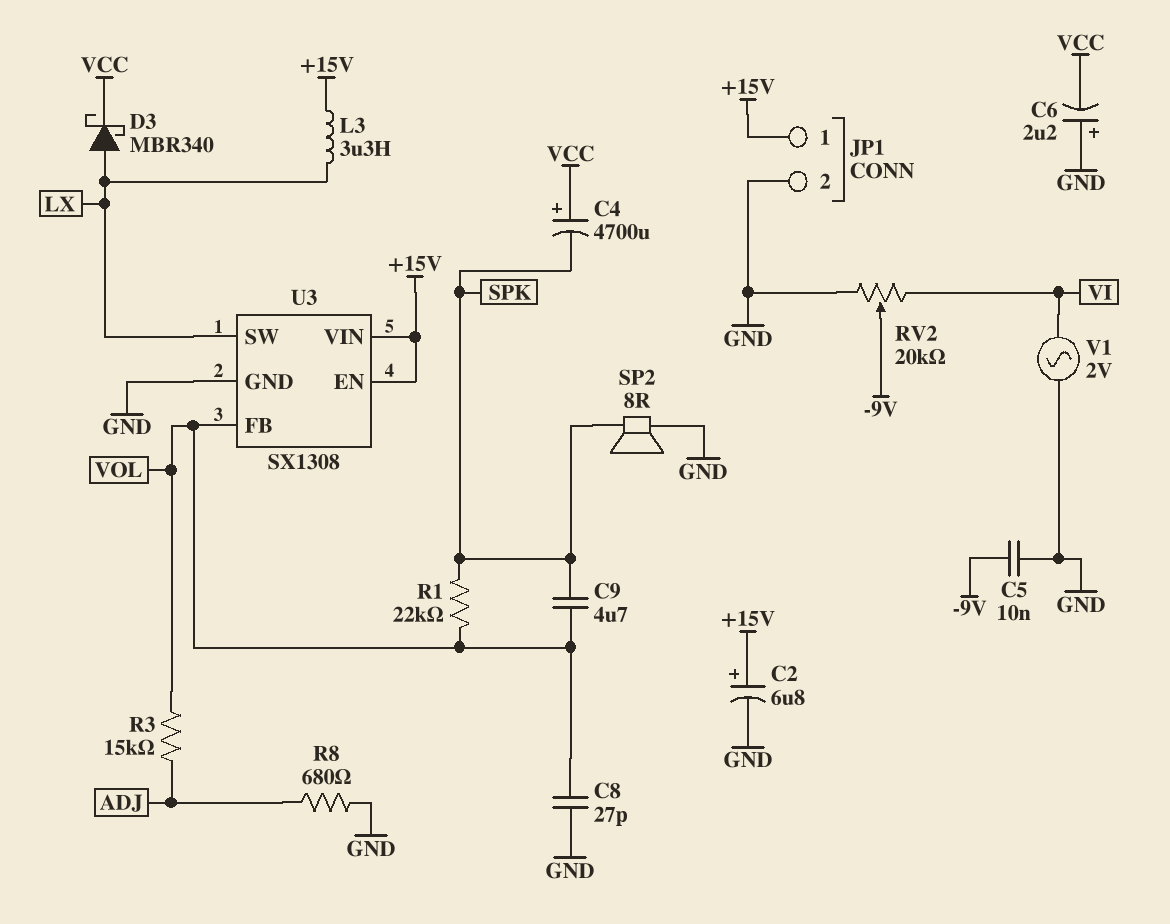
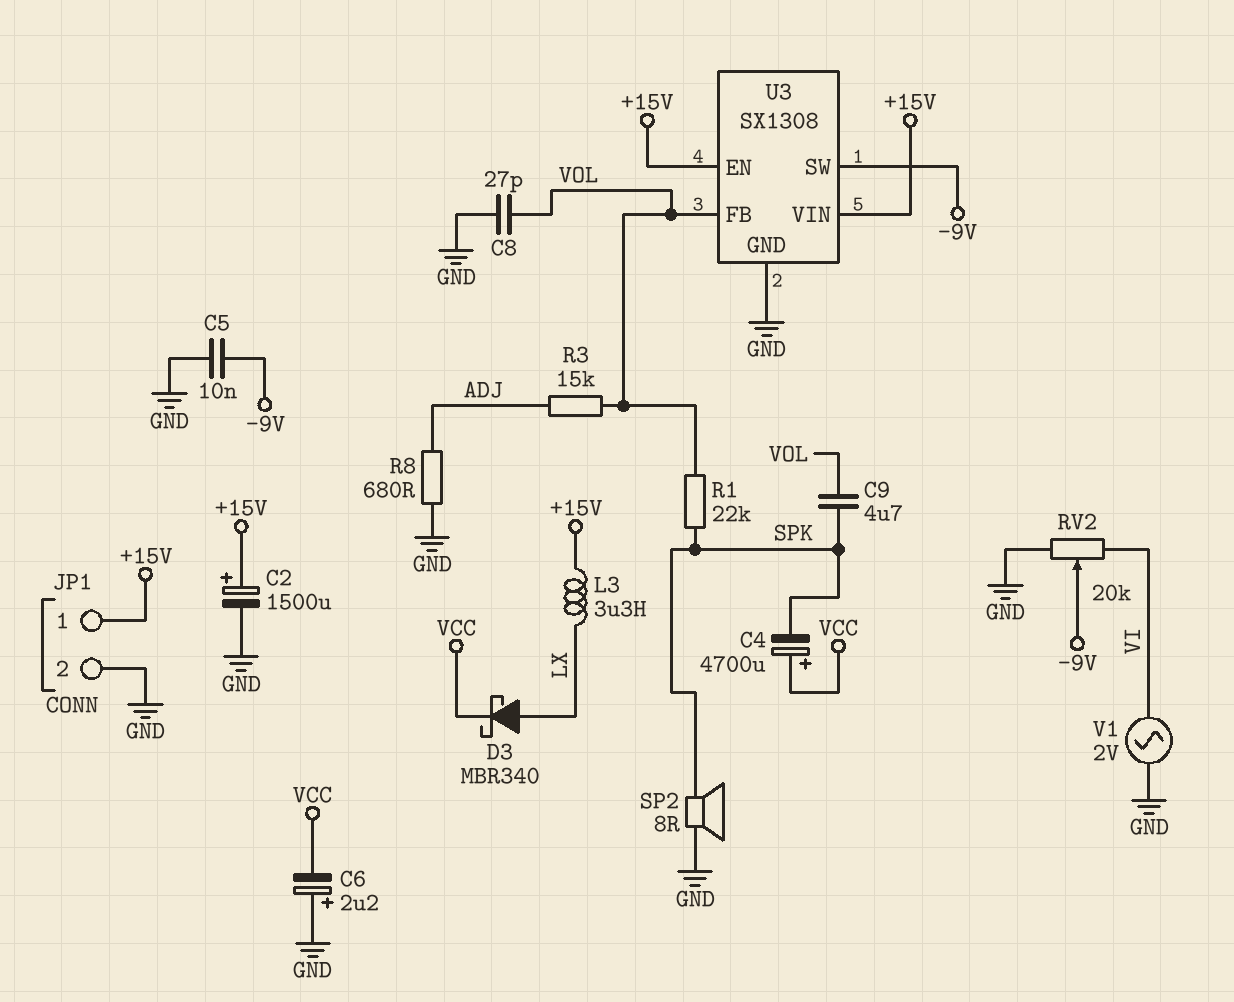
C2: 6.8uF (plus +15V, minus GND) -> 1500uF (plus +15V, minus GND)
U3 pin SW: LX -> -9V

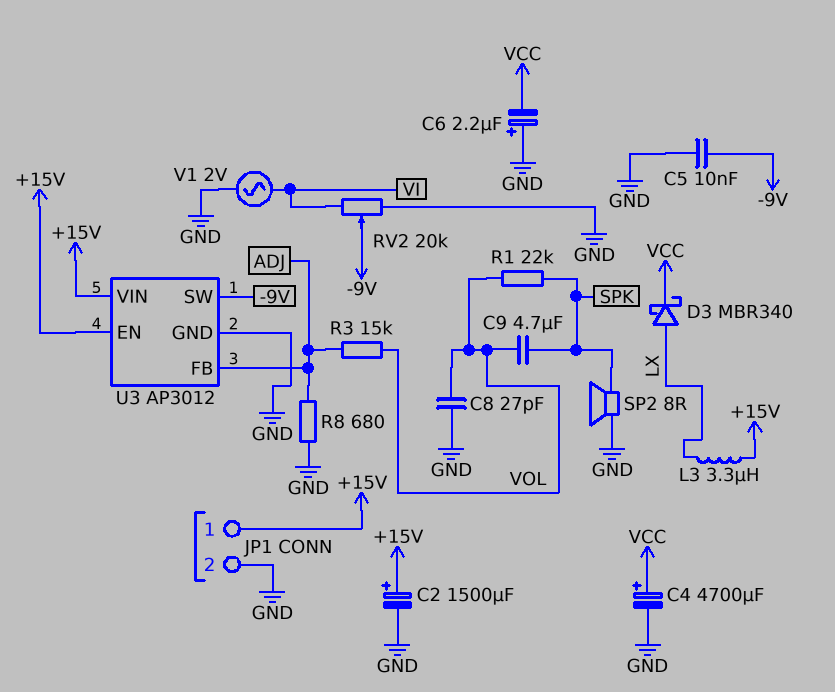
C4: 4700uF (plus VCC, minus SPK) -> 4700uF (plus VCC, minus GND)
U3: SX1308 -> AP3012
U3 pin FB: VOL -> ADJ

